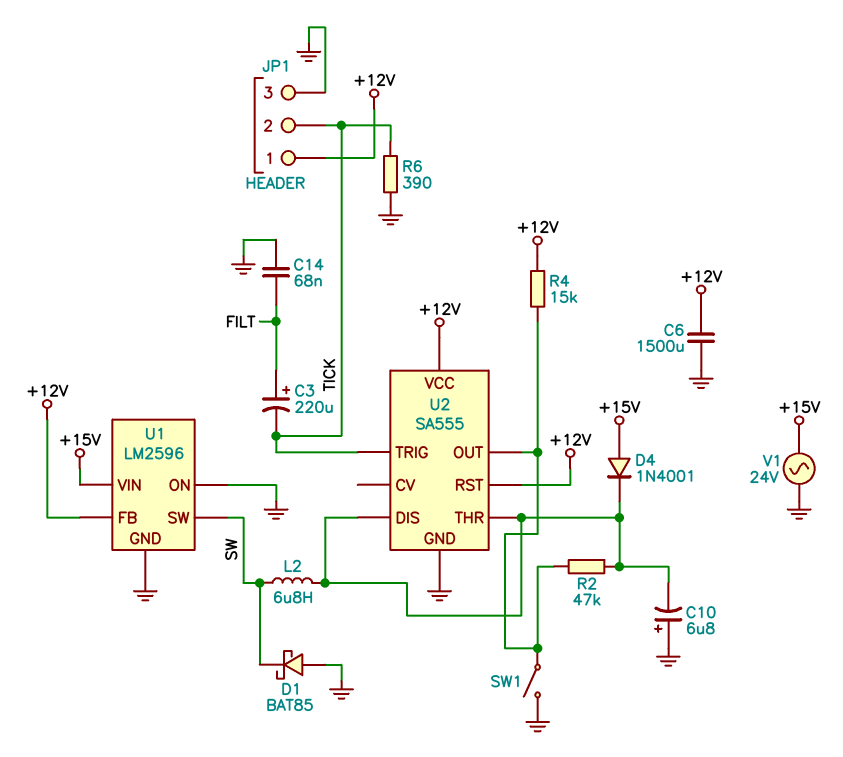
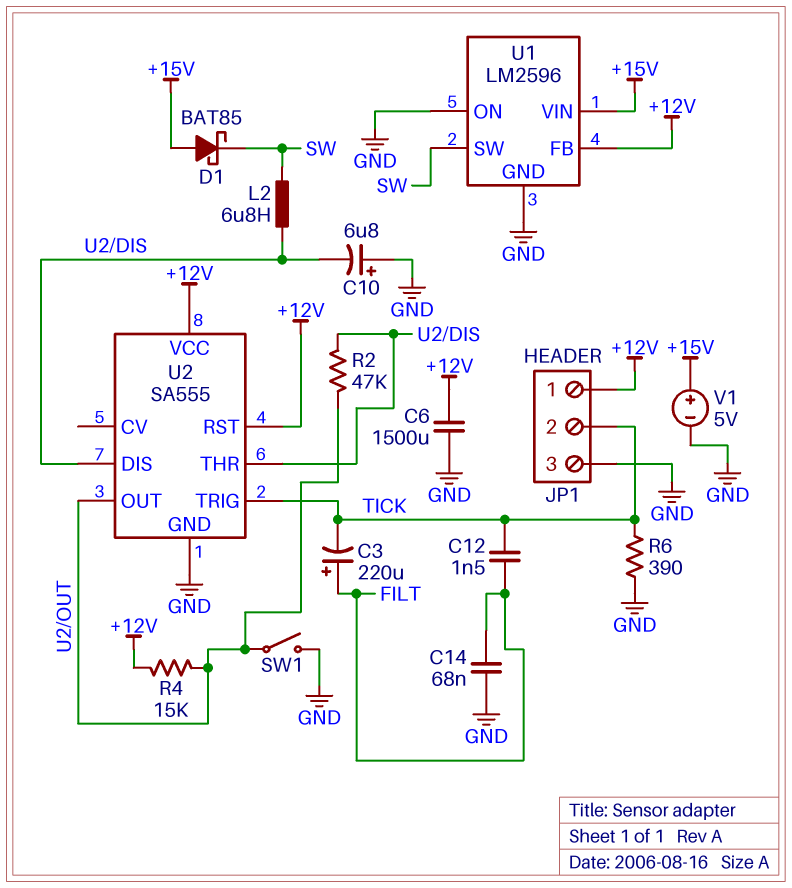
C12: none -> 1.5nF (FILT, TICK)
D1: schottky BAT85 (A GND, K SW) -> schottky BAT85 (A +15V, K SW)
D4: diode 1N4001 (A +15V, K U2/DIS) -> none
V1: AC 24V (+15V, GND) -> 5V (plus +15V, minus GND)

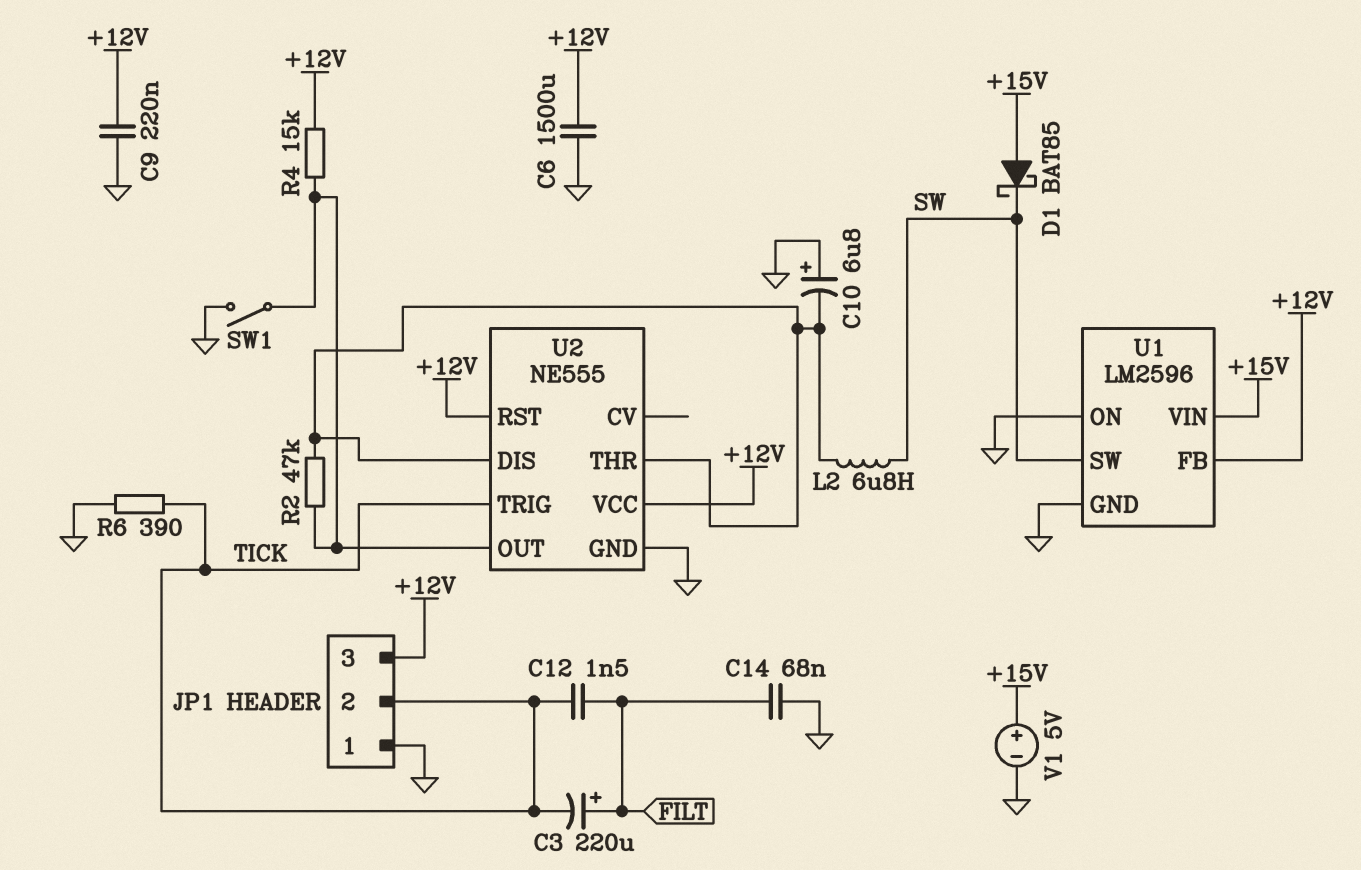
C9: none -> 220nF (+12V, GND)
JP1 pin 1: +12V -> GND
JP1 pin 3: GND -> +12V
U2: SA555 -> NE555

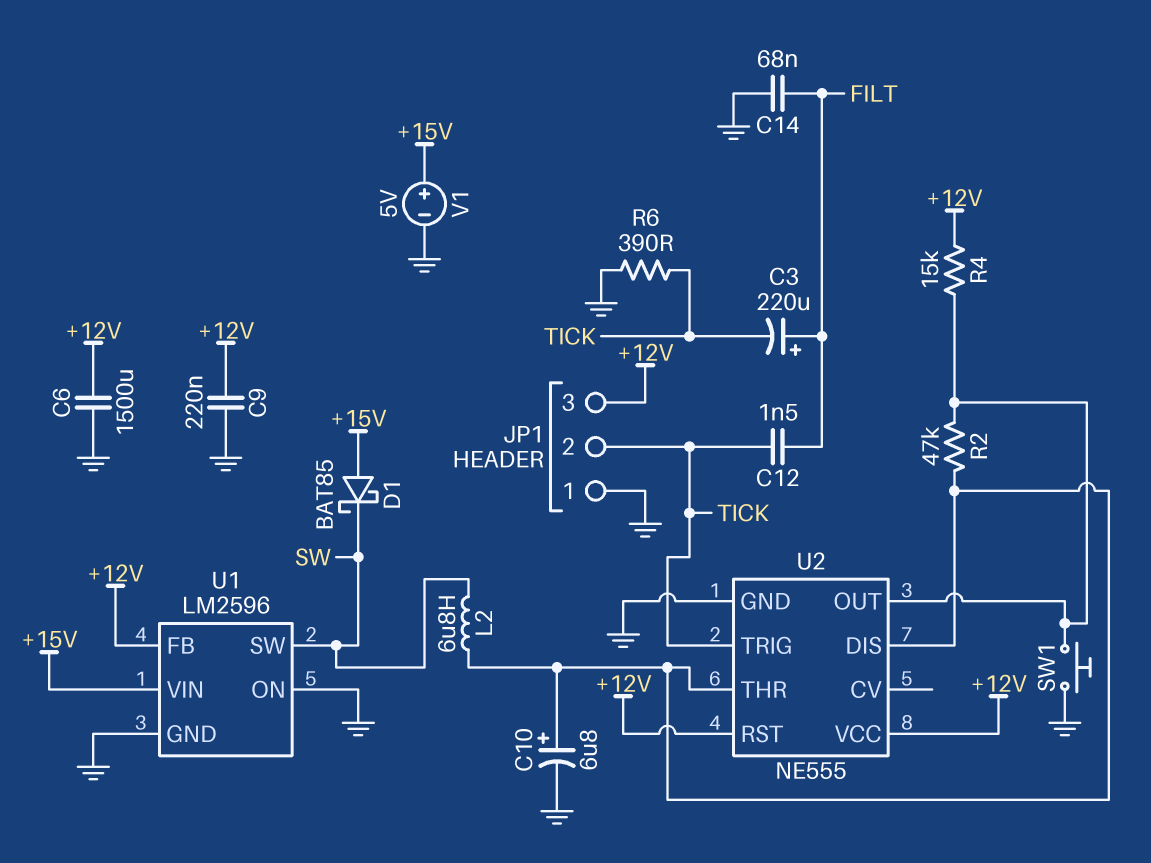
C10: 6.8uF (plus GND, minus U2/DIS) -> 6.8uF (plus U2/DIS, minus GND)
SW1: switch (GND, U2/OUT) -> button (GND, U2/OUT)

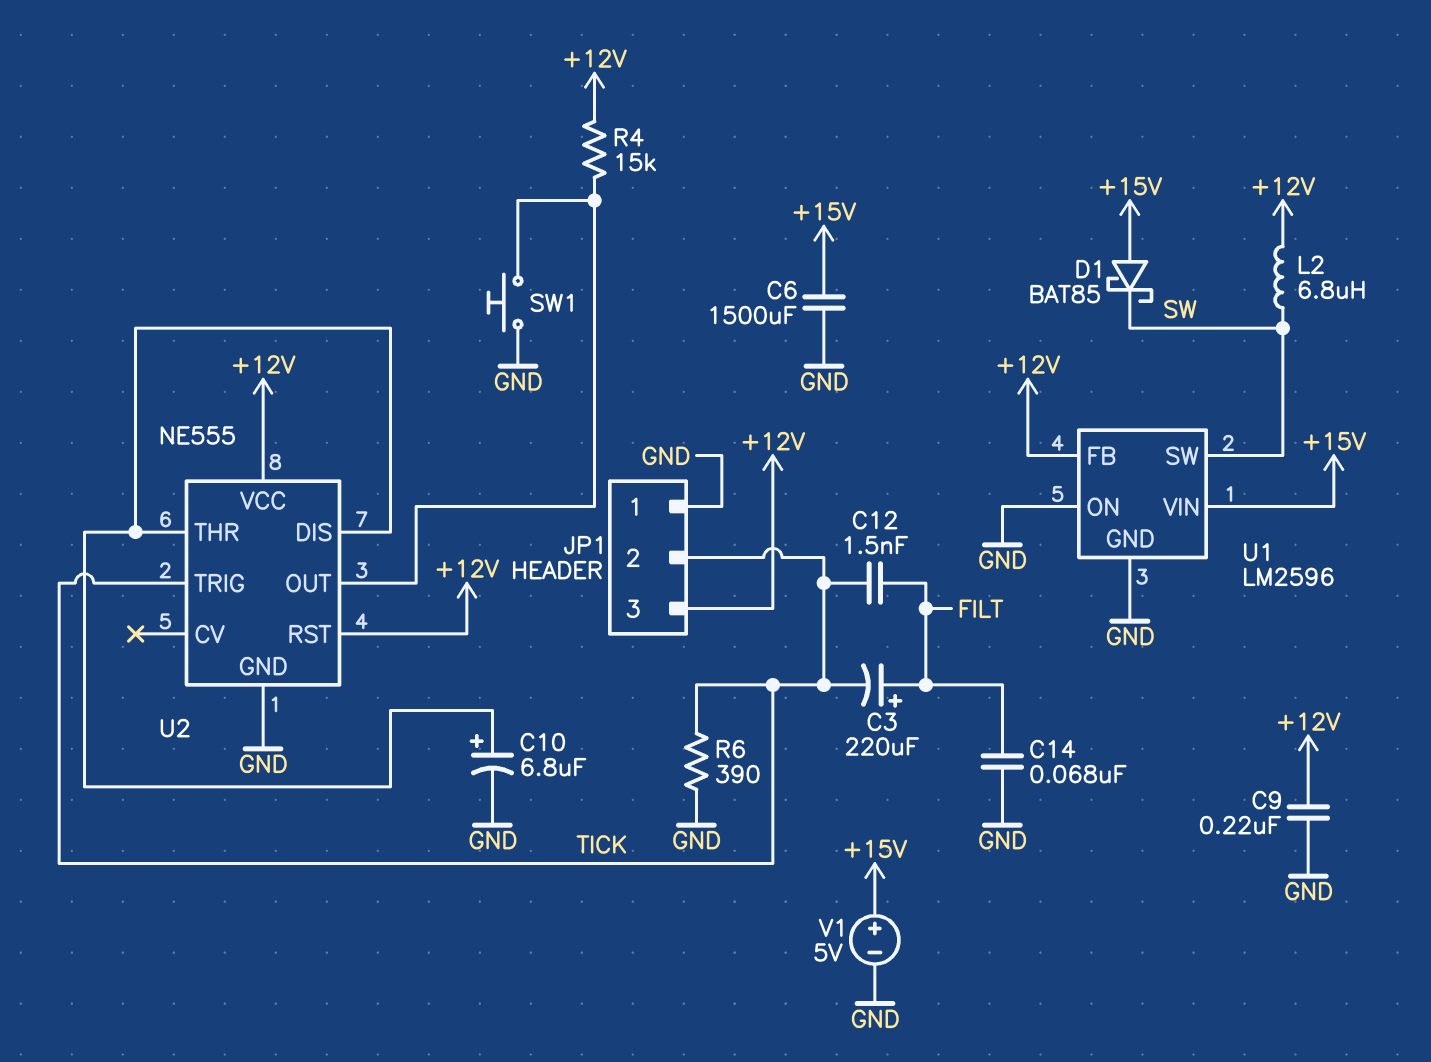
C6: 1500uF (+12V, GND) -> 1500uF (+15V, GND)
L2: 6.8uH (SW, U2/DIS) -> 6.8uH (+12V, SW)
R2: 47k (U2/DIS, U2/OUT) -> none

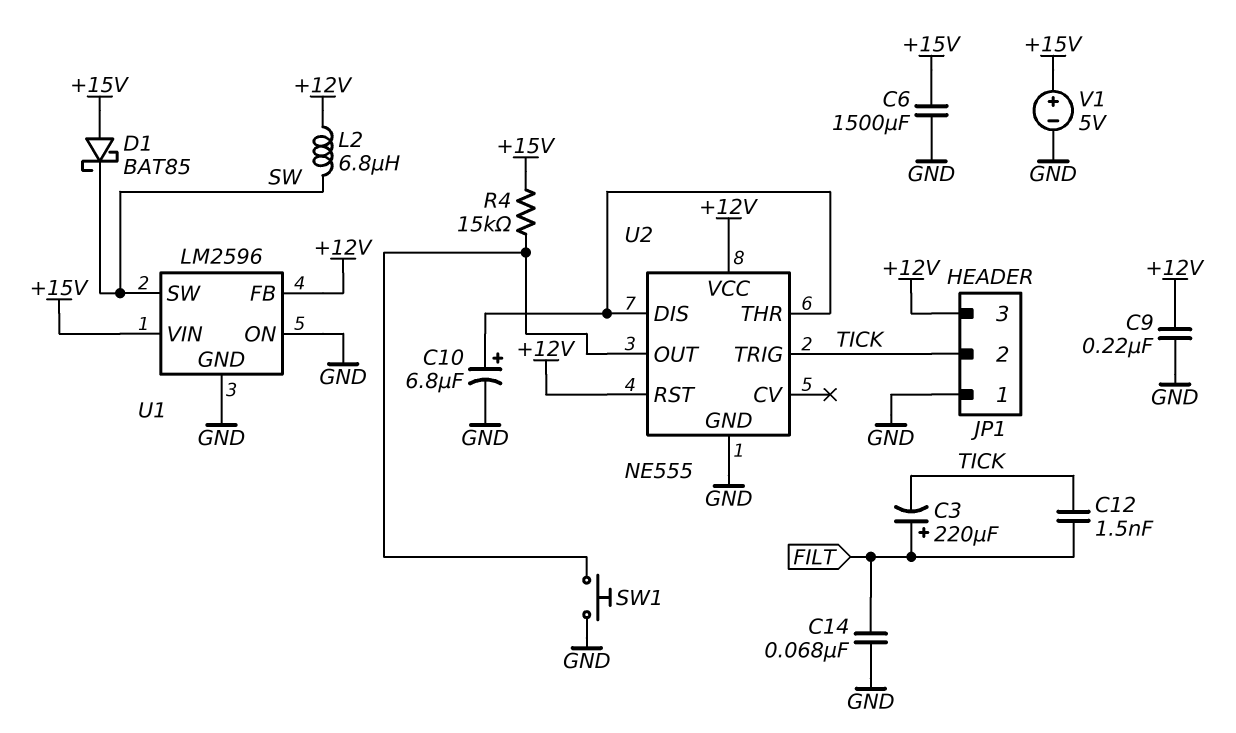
R4: 15k (+12V, U2/OUT) -> 15k (+15V, U2/OUT)
R6: 390 (GND, TICK) -> none

